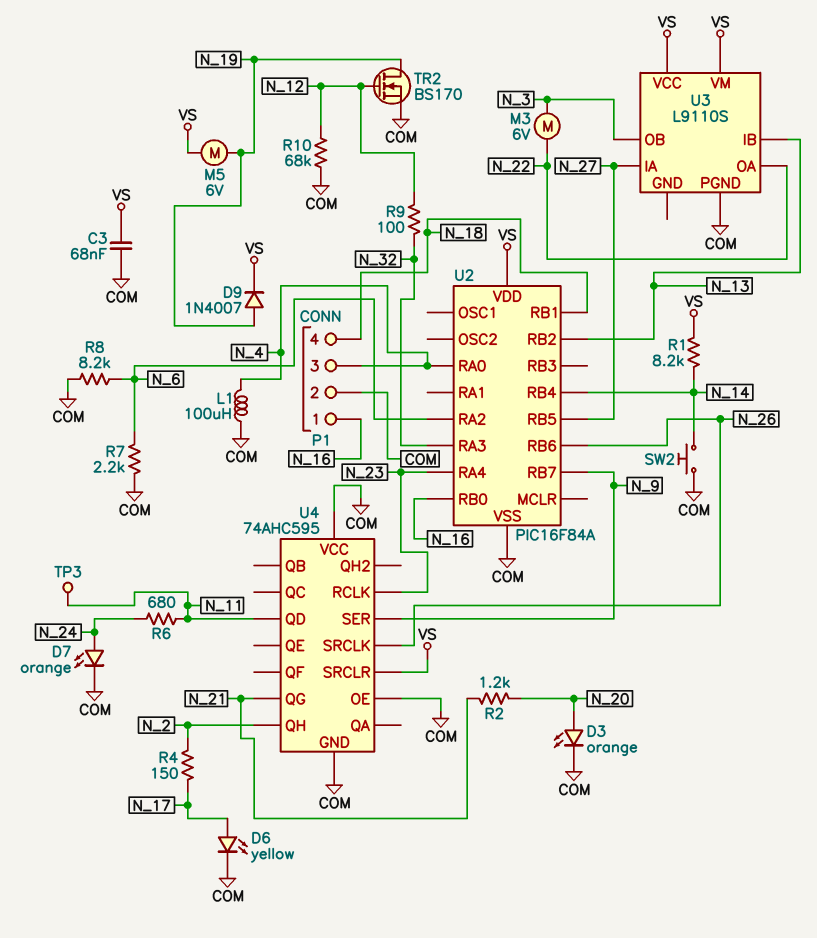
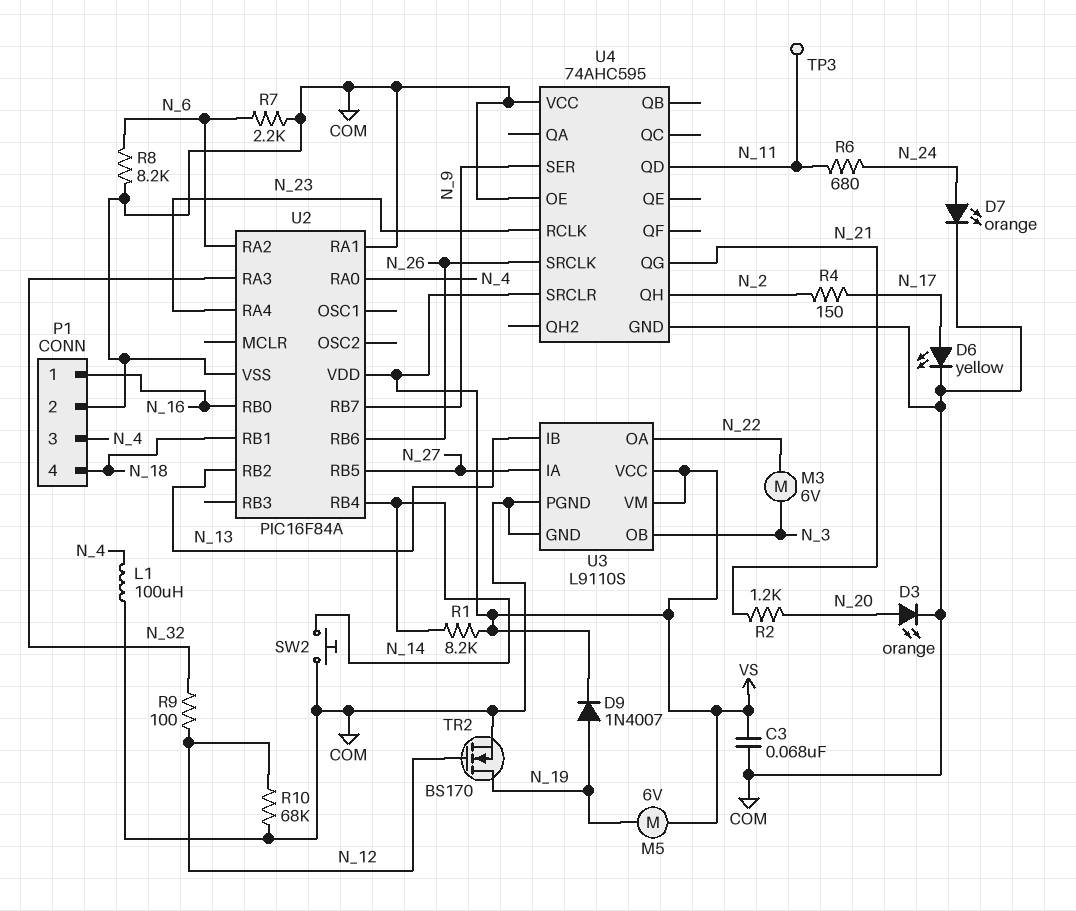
U2 pin RA1: none -> COM
U3 pin GND: none -> COM

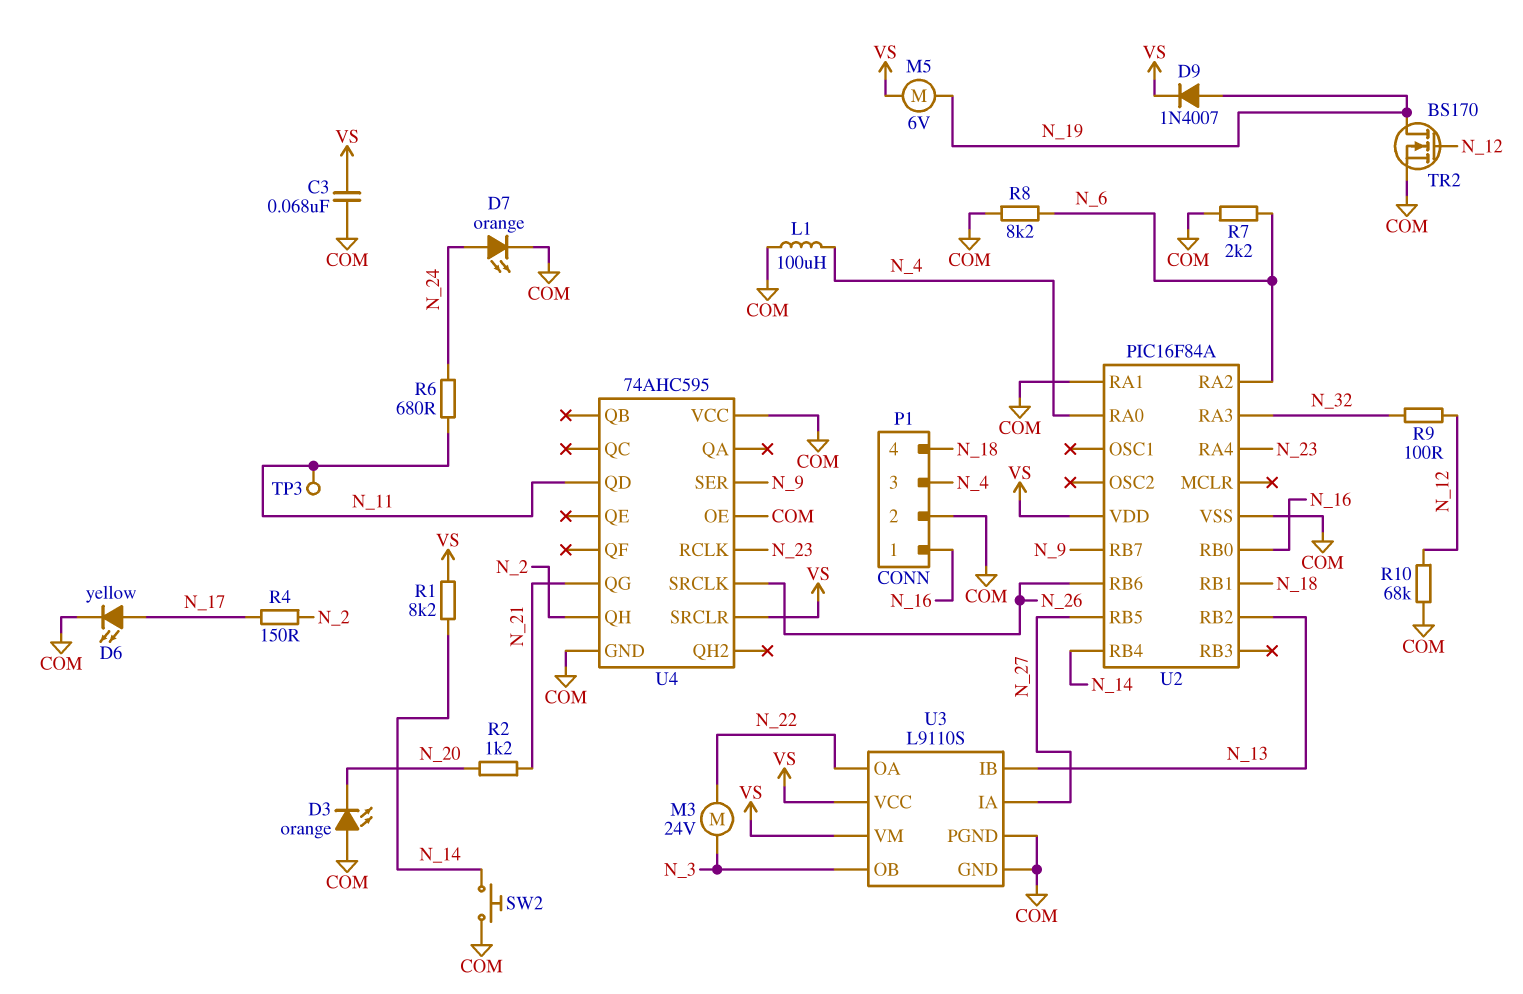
D3: LED orange (A N_20, K COM) -> LED orange (A COM, K N_20)
M3: motor 6V (N_3, N_22) -> motor 24V (N_3, N_22)

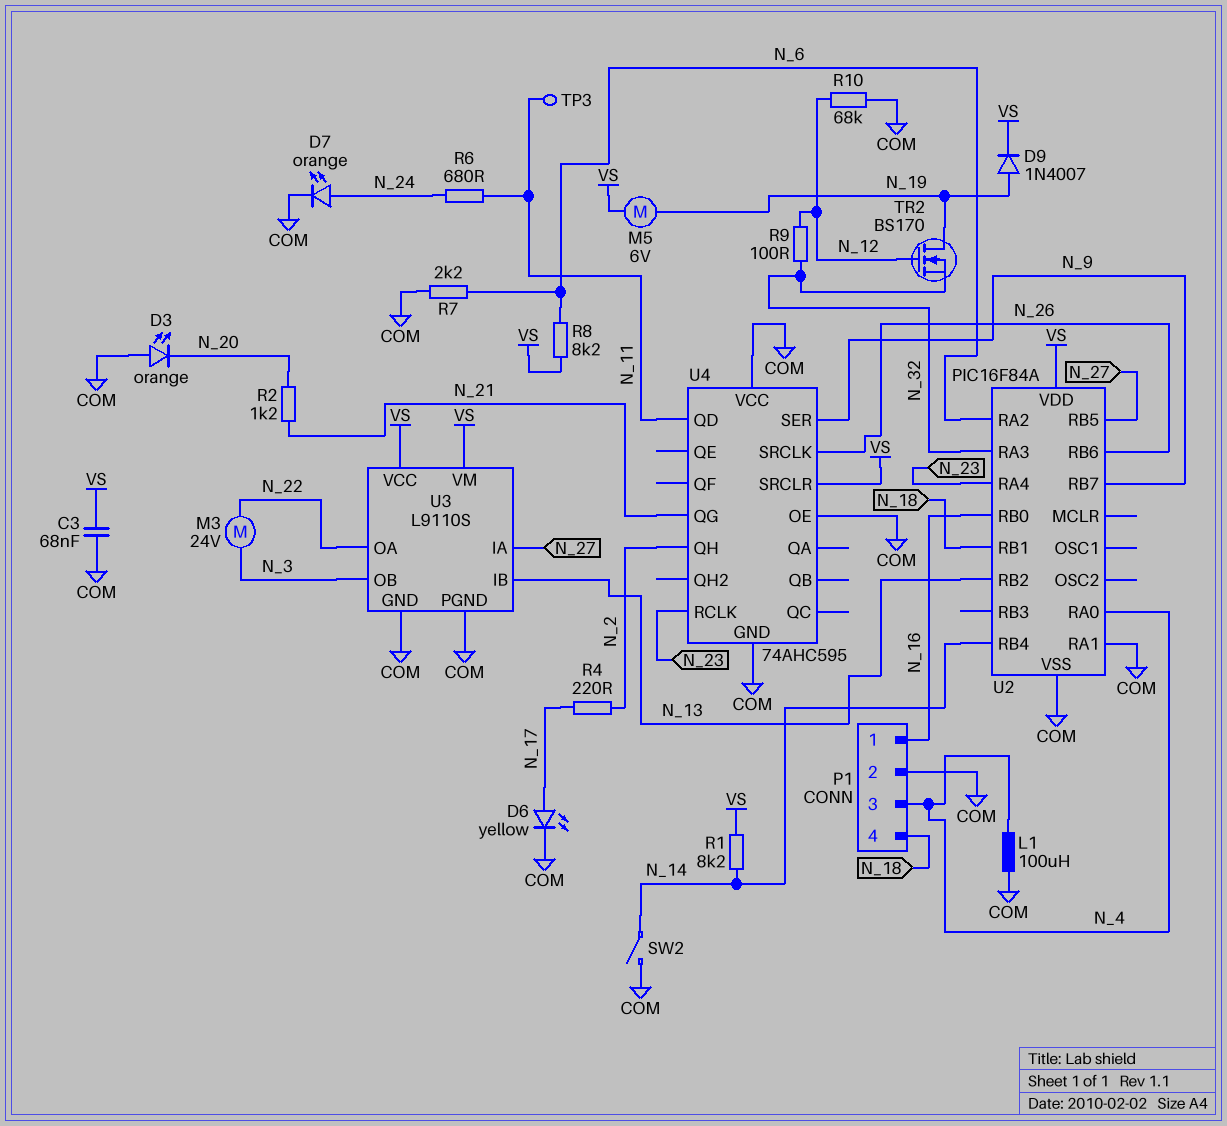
R4: 150 (N_2, N_17) -> 220 (N_2, N_17)
R8: 8.2k (COM, N_6) -> 8.2k (N_6, VS)
SW2: button (COM, N_14) -> switch (COM, N_14)
TR2: NMOS BS170 (G N_12, D N_19, S COM) -> NMOS BS170 (G N_12, D N_19, S N_32)

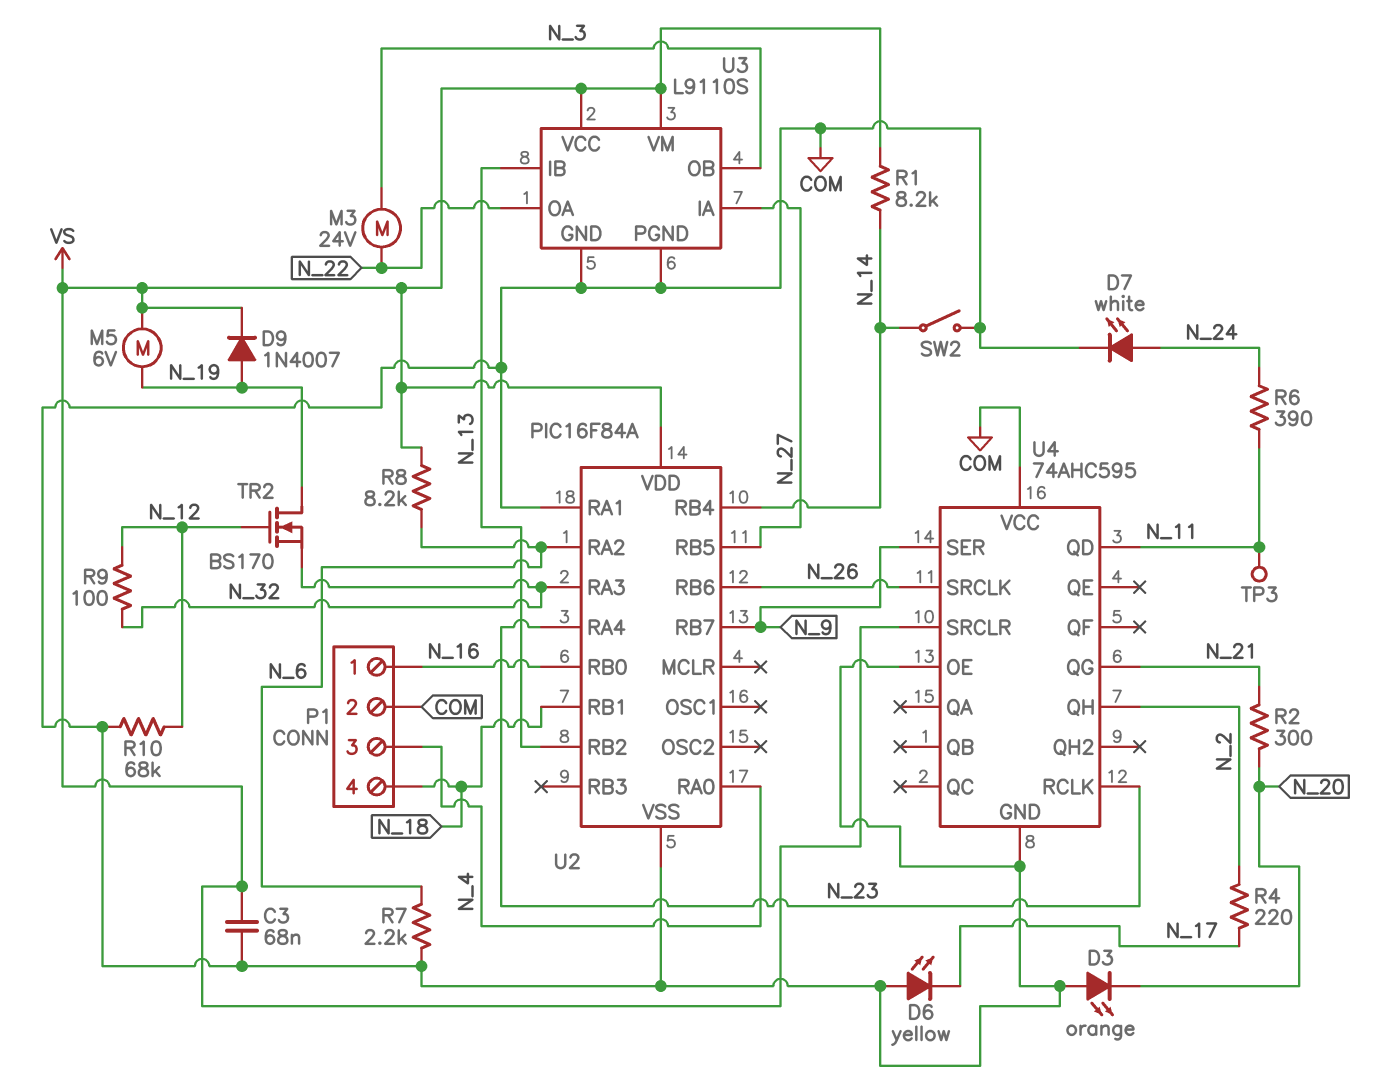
D6: LED yellow (A N_17, K COM) -> LED yellow (A COM, K N_17)
D7: LED orange (A N_24, K COM) -> LED white (A N_24, K COM)
L1: 100uH (COM, N_4) -> none
R2: 1.2k (N_20, N_21) -> 300 (N_20, N_21)
R6: 680 (N_11, N_24) -> 390 (N_11, N_24)

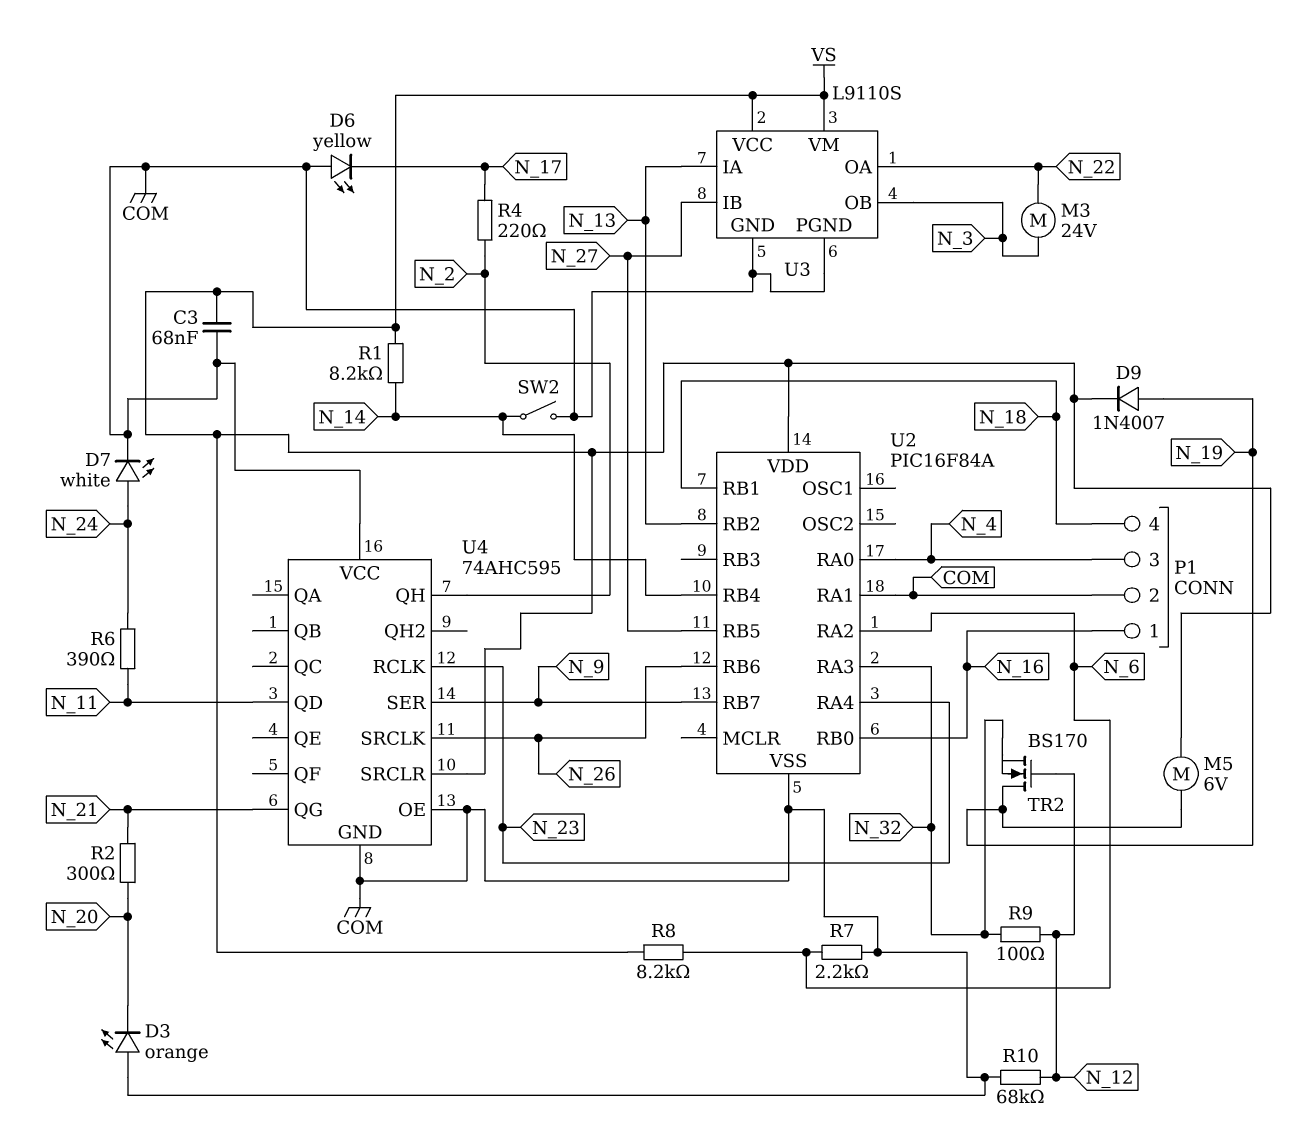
TP3: test point (N_11) -> none
U3 pin IA: N_27 -> N_13
U3 pin IB: N_13 -> N_27

